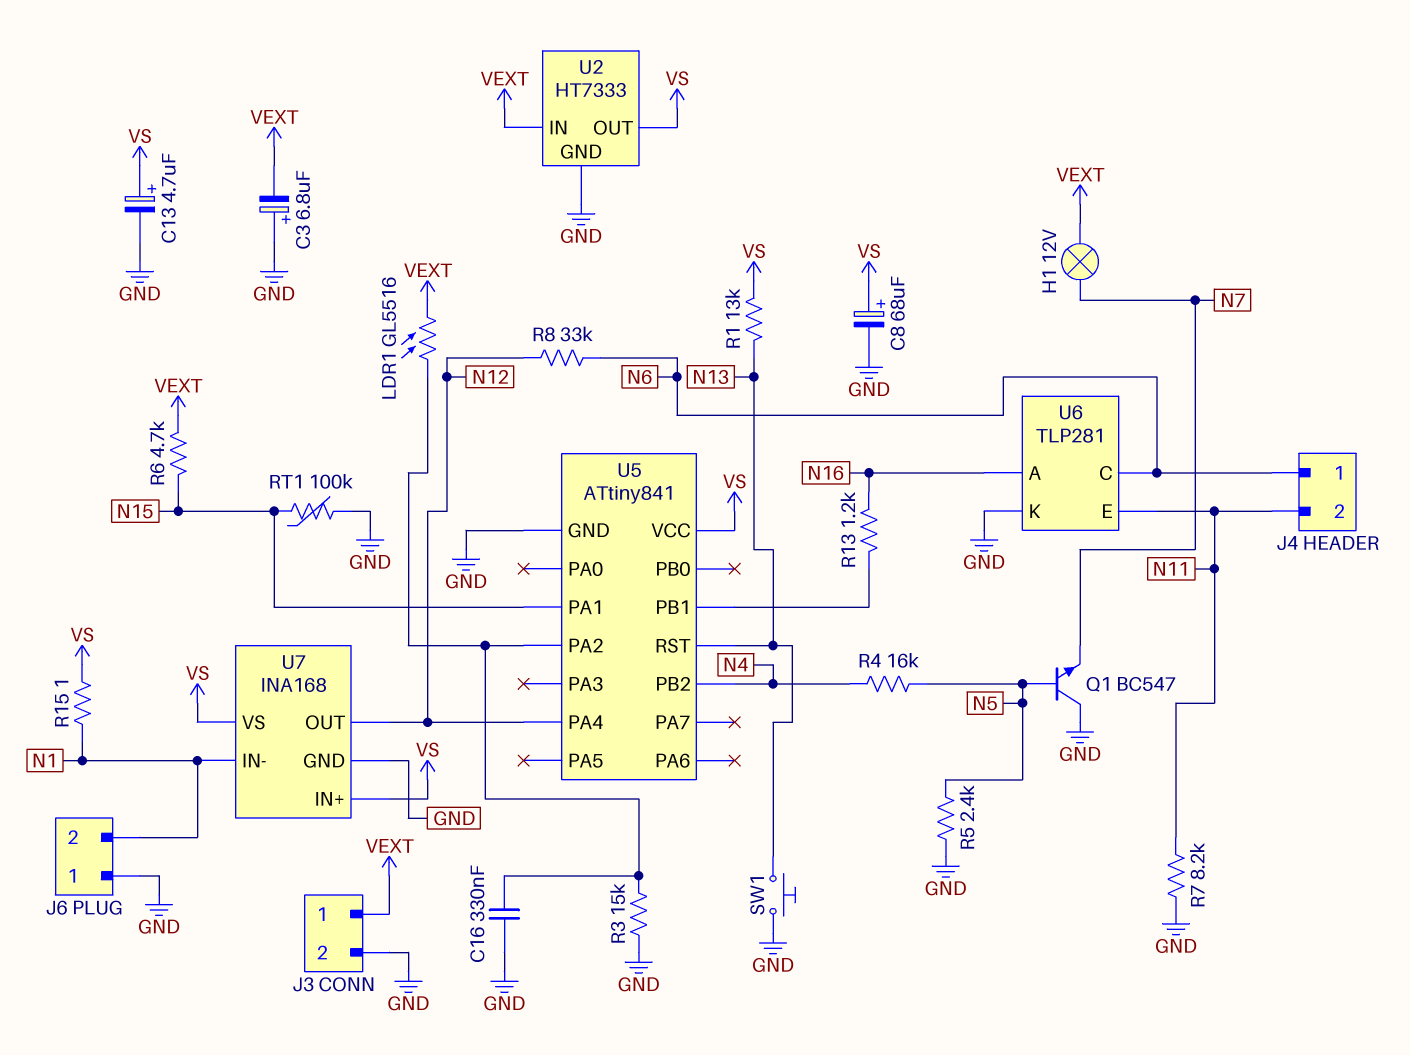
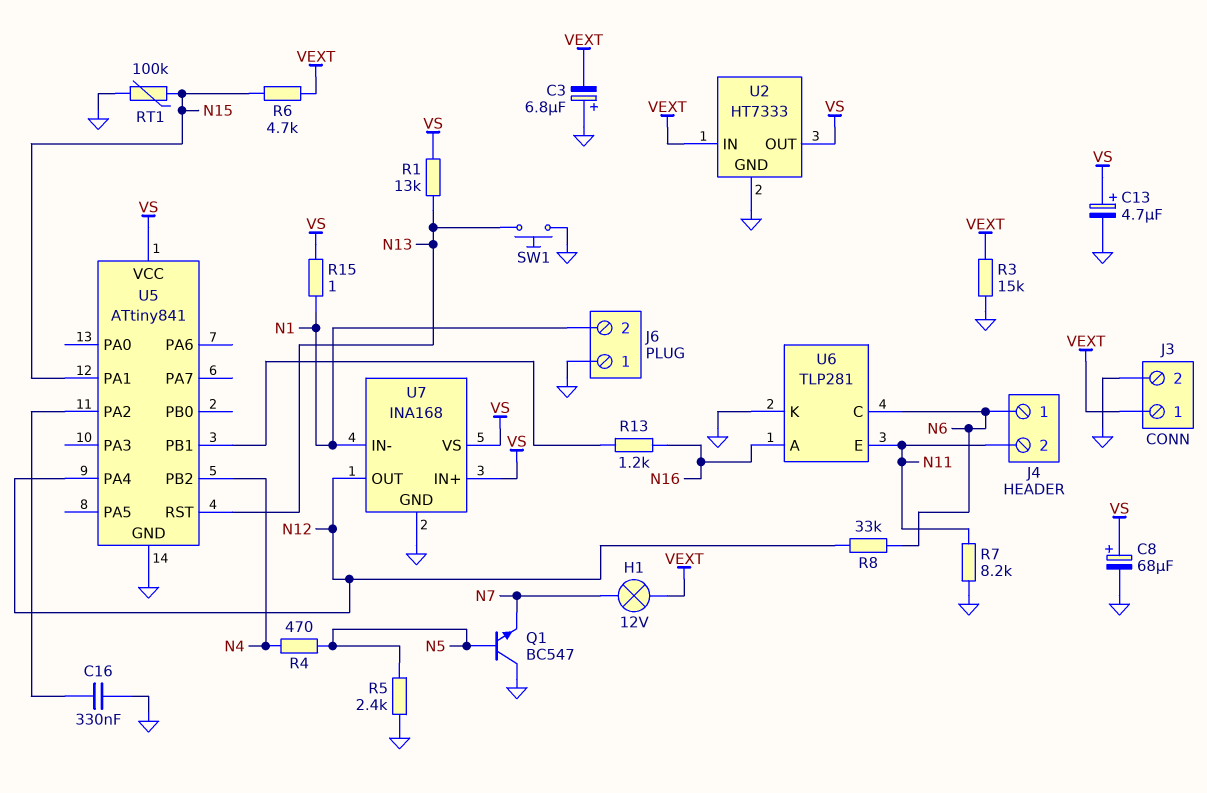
LDR1: GL5516 (U5/PA2, VEXT) -> none
R3: 15k (GND, U5/PA2) -> 15k (GND, VEXT)
R4: 16k (N4, N5) -> 470 (N4, N5)

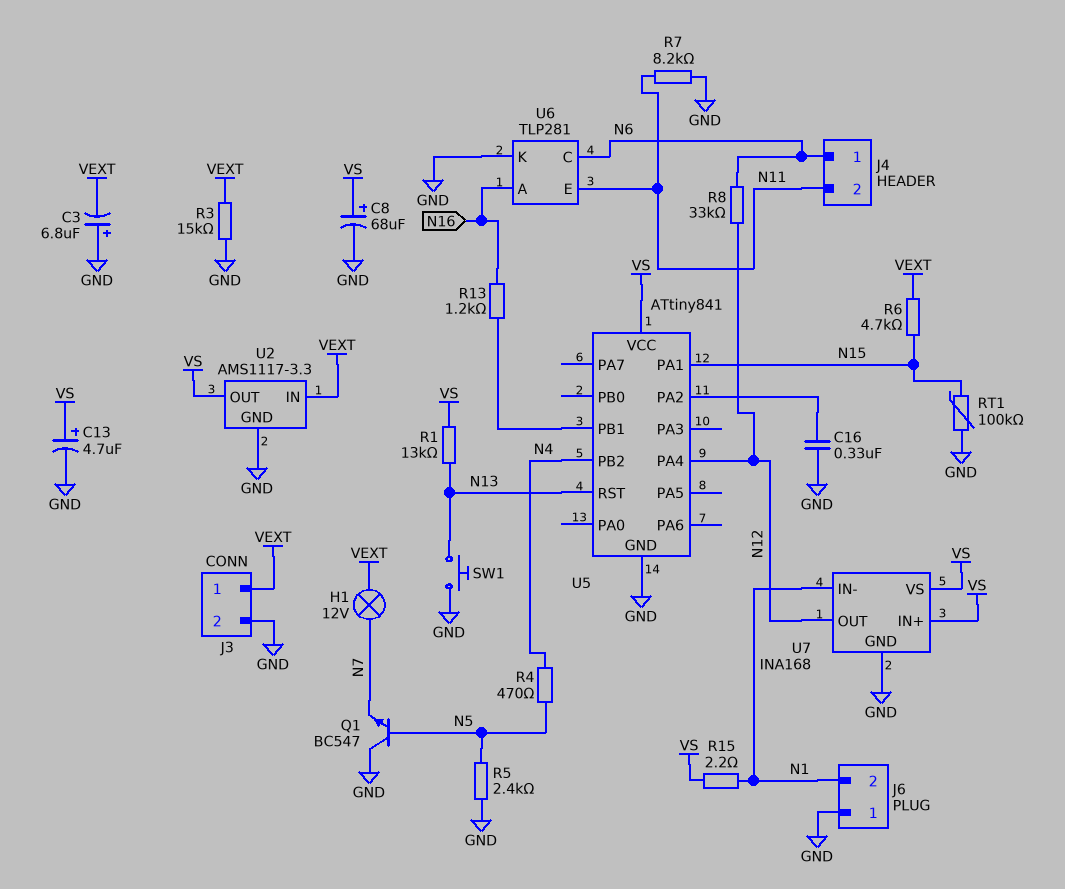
R15: 1 (N1, VS) -> 2.2 (N1, VS)
U2: HT7333 -> AMS1117-3.3

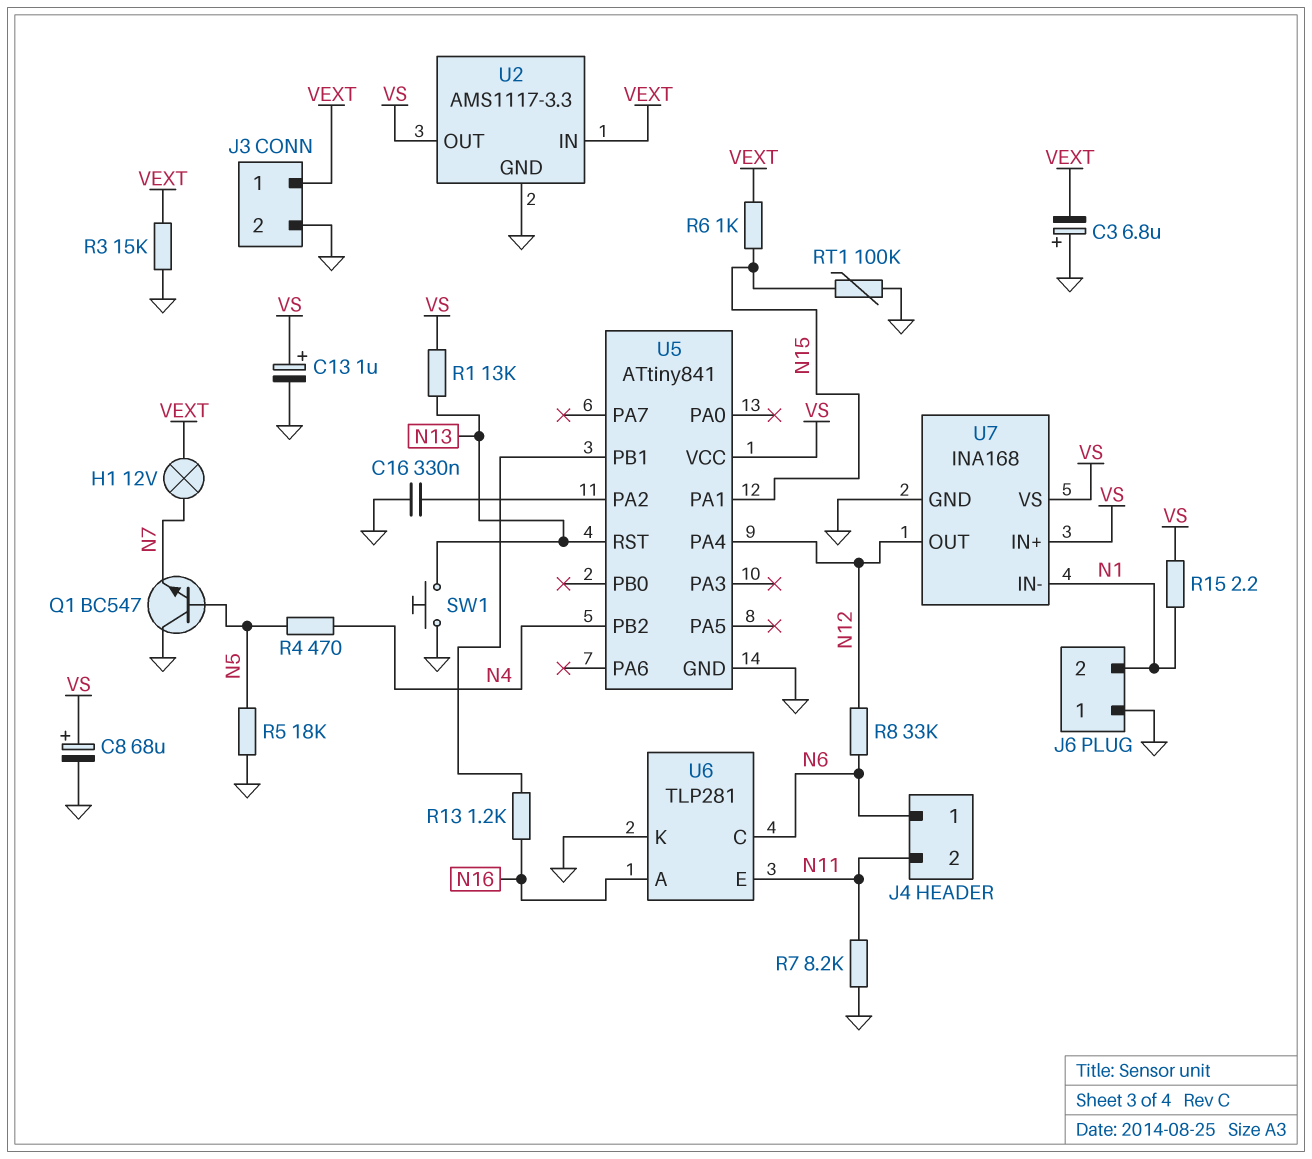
C13: 4.7uF (plus VS, minus GND) -> 1uF (plus VS, minus GND)
R5: 2.4k (GND, N5) -> 18k (GND, N5)
R6: 4.7k (N15, VEXT) -> 1k (N15, VEXT)

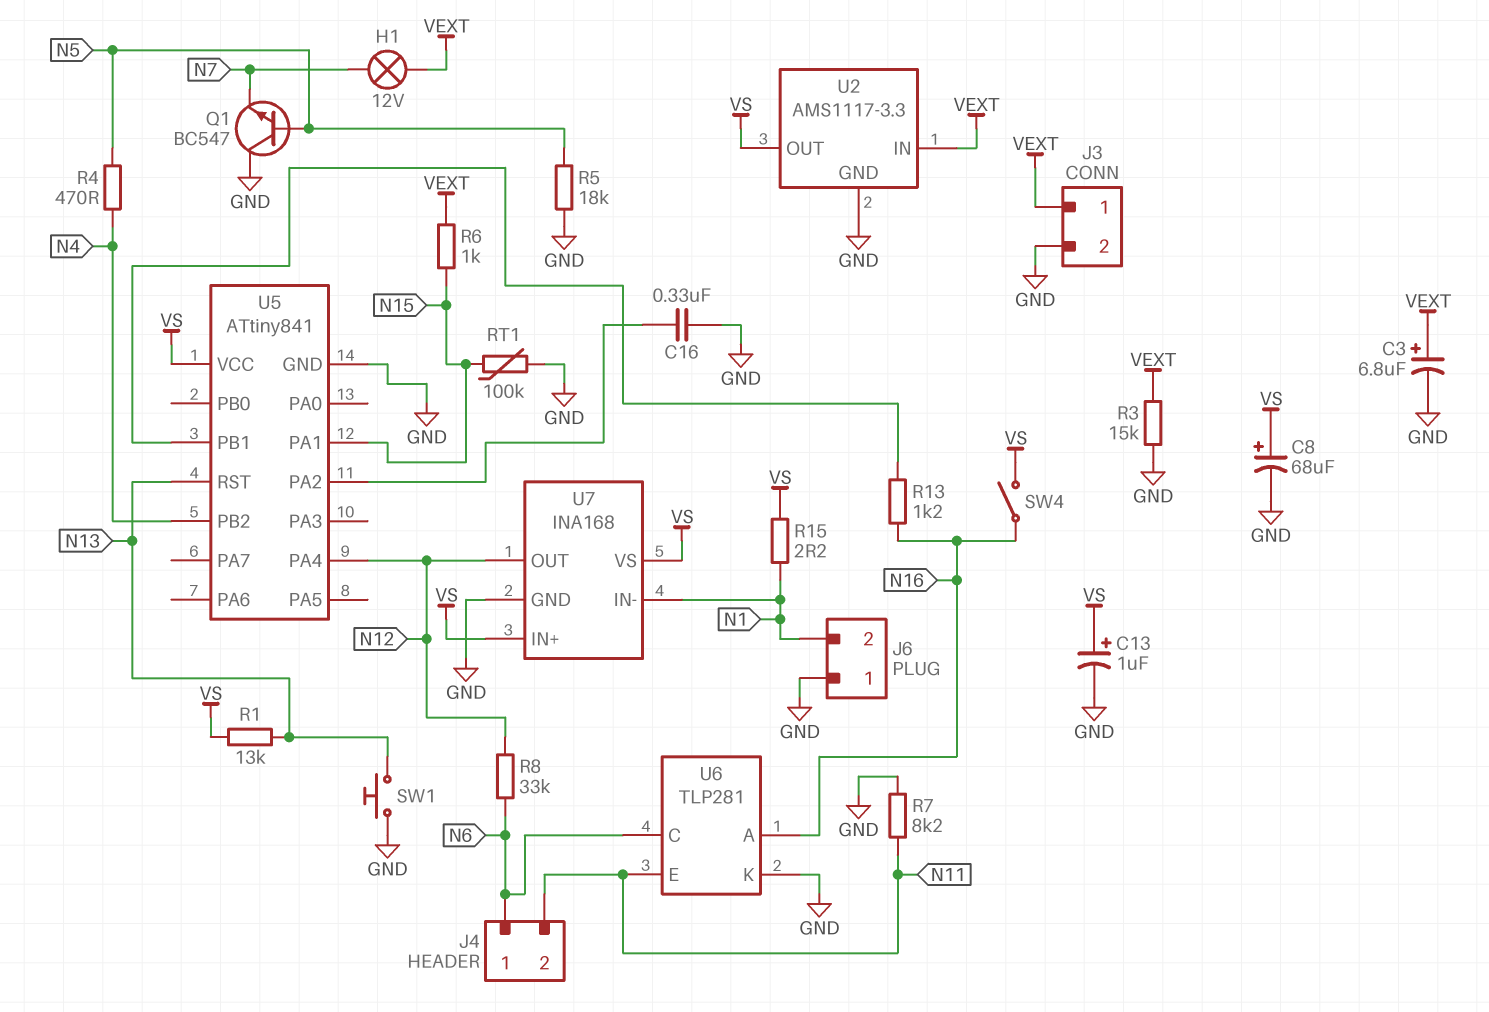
C3: 6.8uF (plus GND, minus VEXT) -> 6.8uF (plus VEXT, minus GND)
SW4: none -> switch (N16, VS)

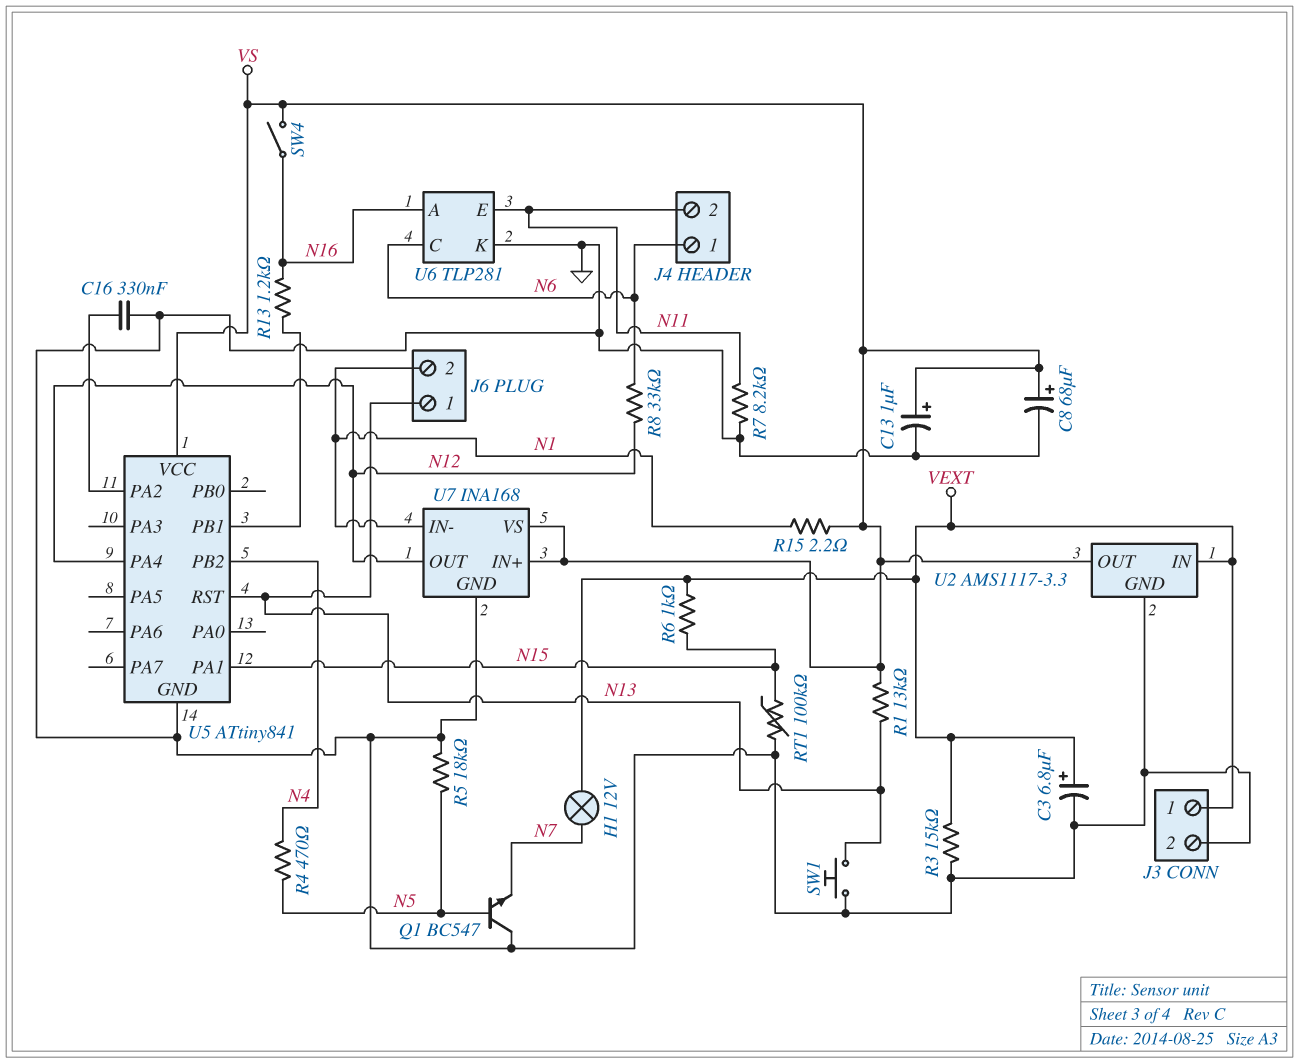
J6 pin 1: GND -> N13

